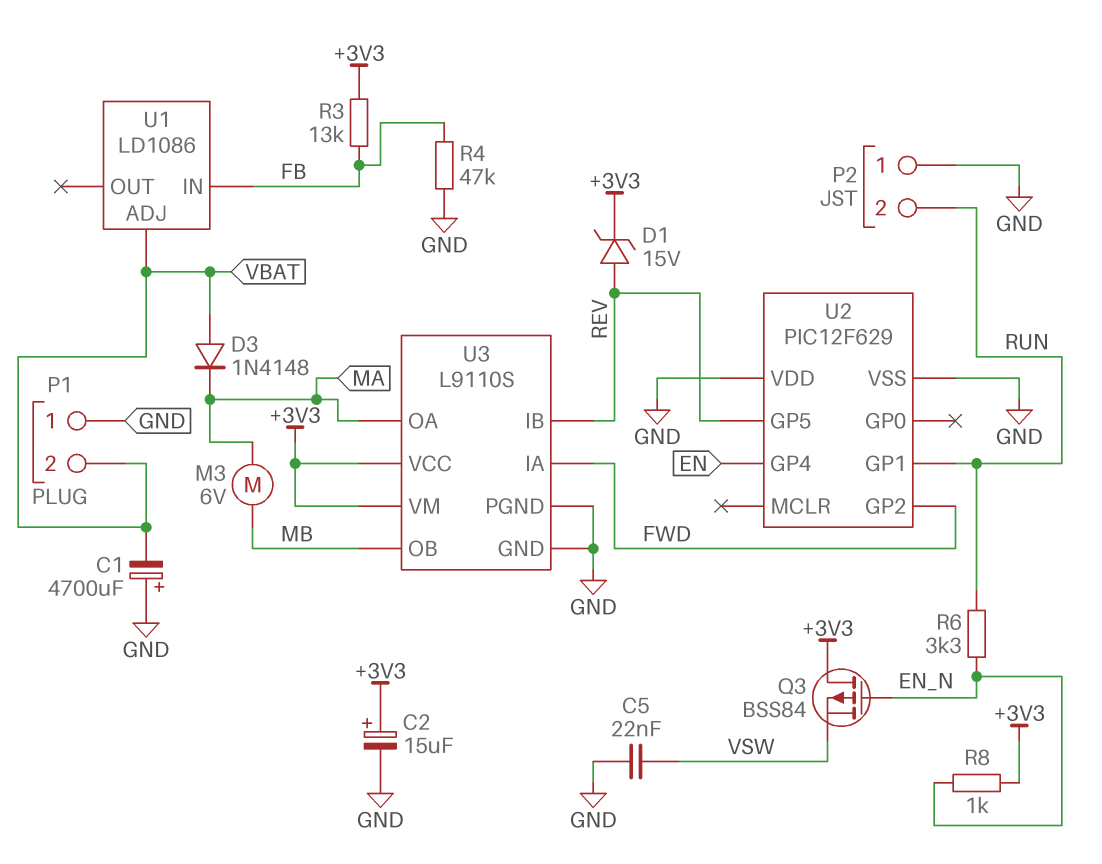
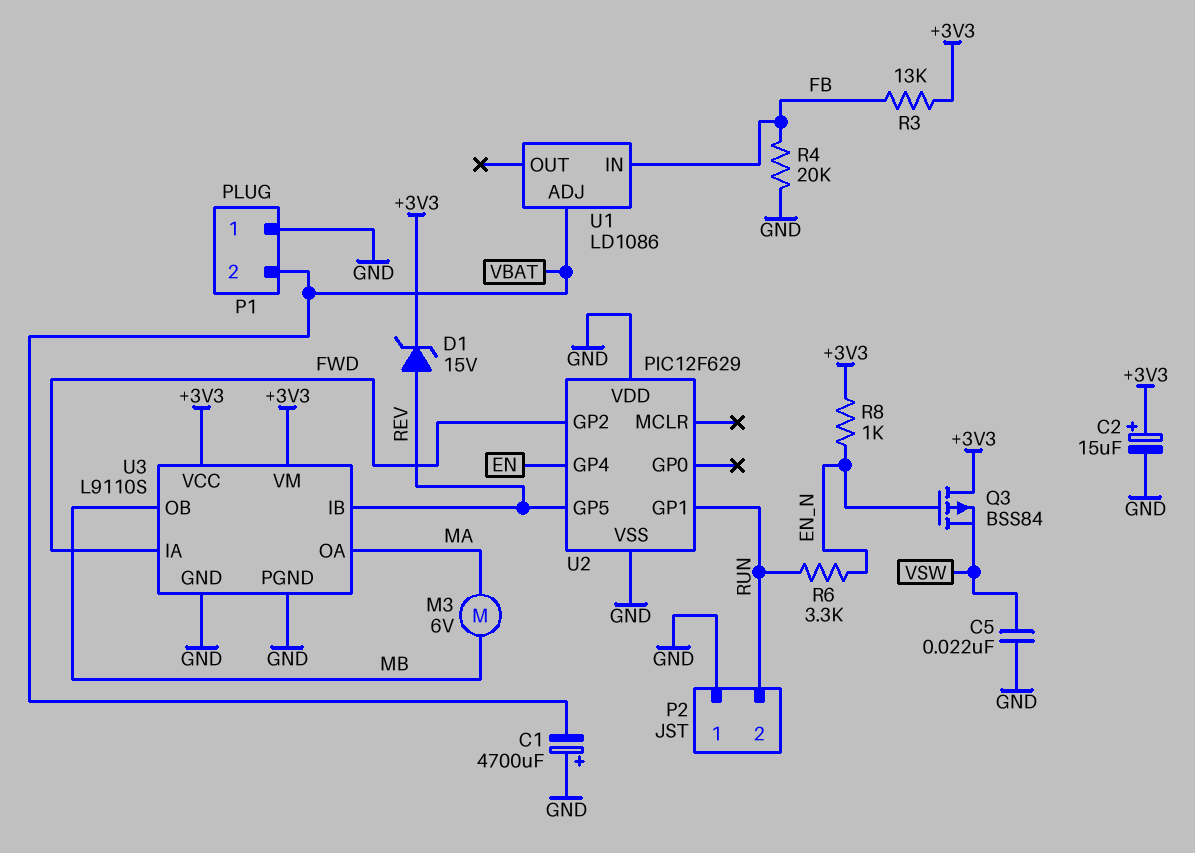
D3: diode 1N4148 (A VBAT, K MA) -> none
R4: 47k (FB, GND) -> 20k (FB, GND)

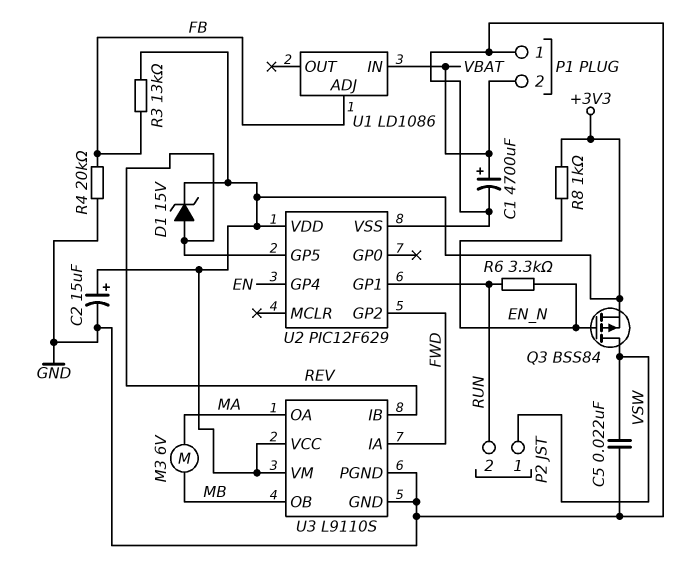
C1: 4700uF (plus GND, minus VBAT) -> 4700uF (plus VBAT, minus GND)
P2 pin 1: GND -> VSW
Q3: PMOS BSS84 (G EN_N, D +3V3, S VSW) -> PMOS BSS84 (G EN_N, D VSW, S +3V3)
U1 pin ADJ: VBAT -> FB
U1 pin IN: FB -> VBAT
U2 pin VDD: GND -> +3V3

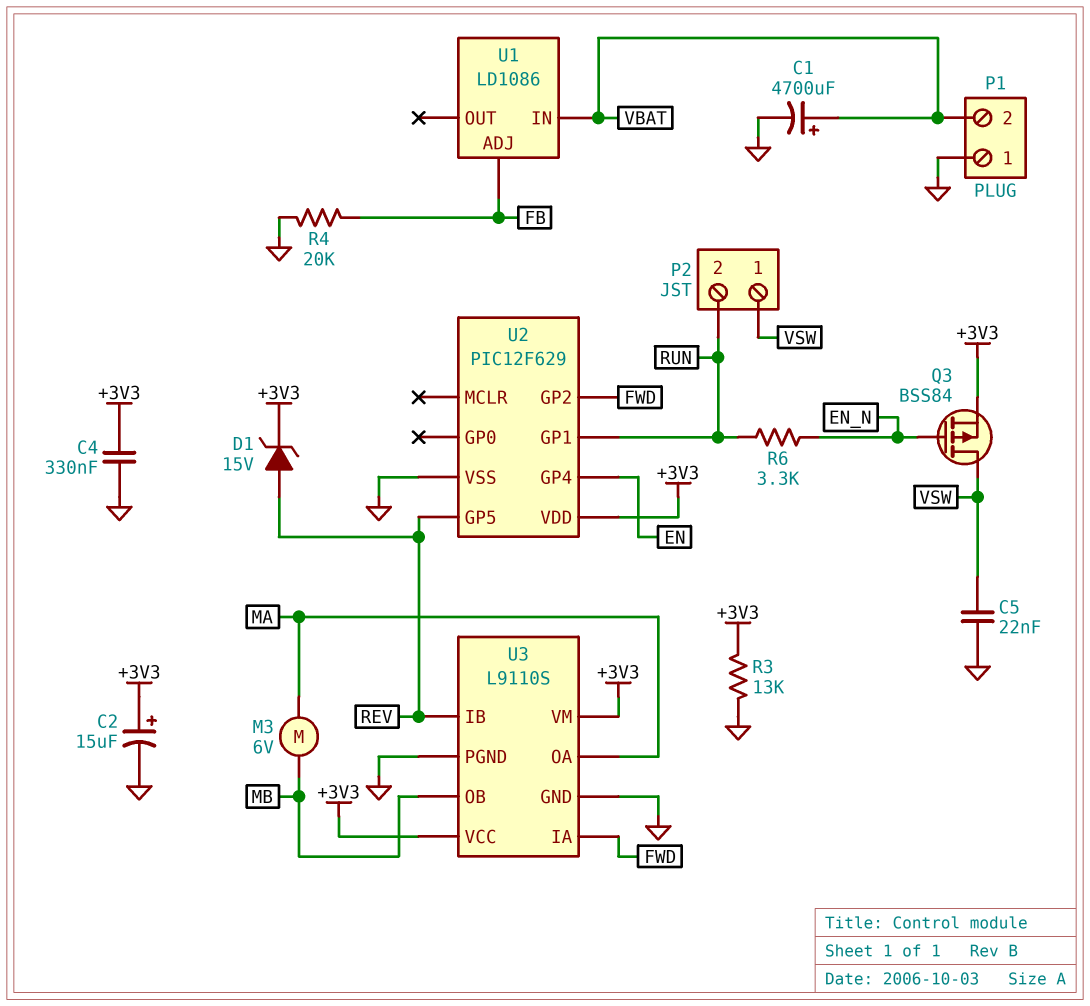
C4: none -> 330nF (+3V3, GND)
R3: 13k (+3V3, FB) -> 13k (+3V3, GND)
R8: 1k (+3V3, EN_N) -> none

